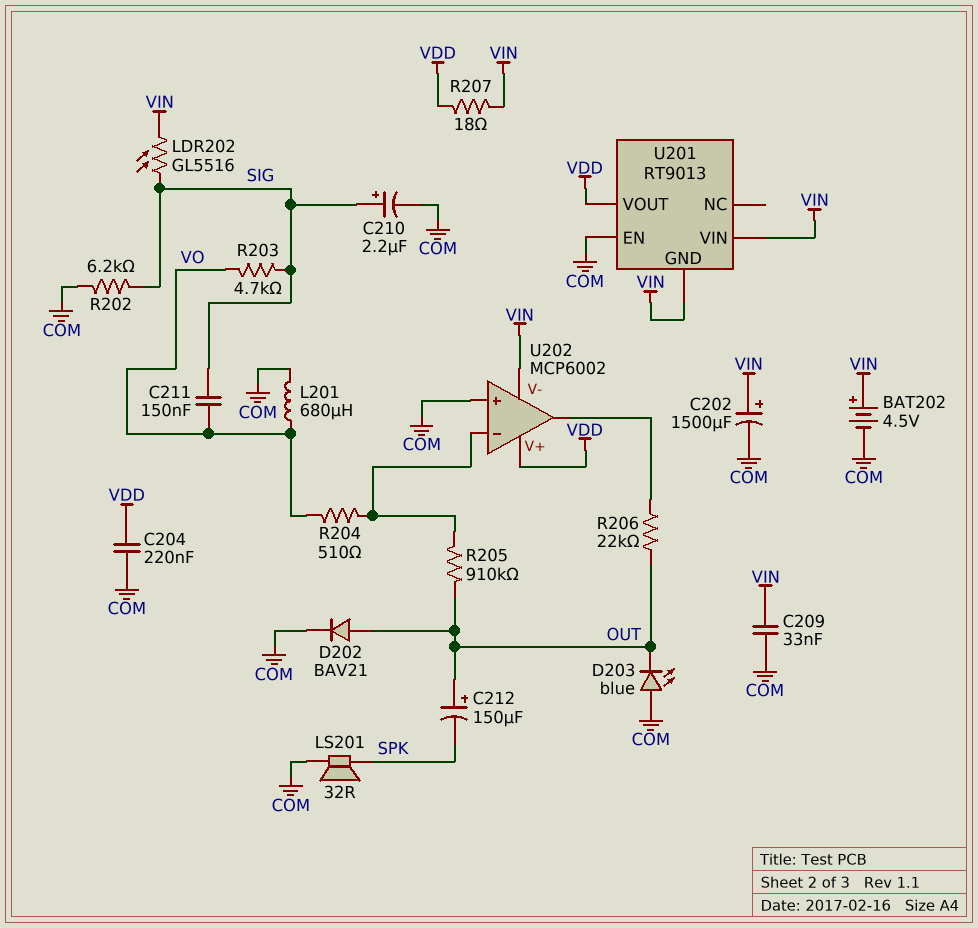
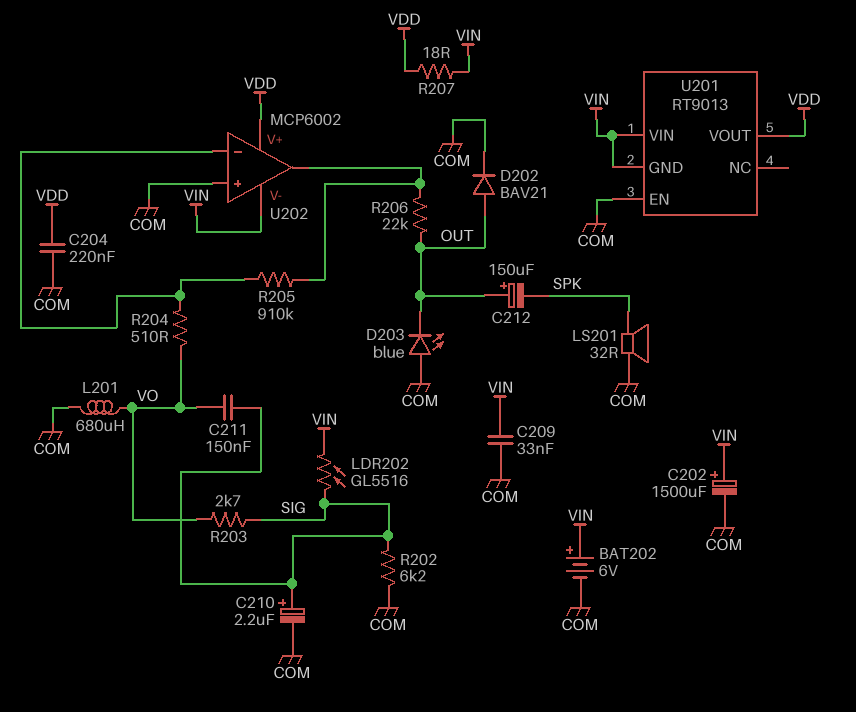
BAT202: 4.5V (plus VIN, minus COM) -> 6V (plus VIN, minus COM)
R203: 4.7k (SIG, VO) -> 2.7k (SIG, VO)
R205: 910k (OUT, U202/in-) -> 910k (U202/in-, U202/out)

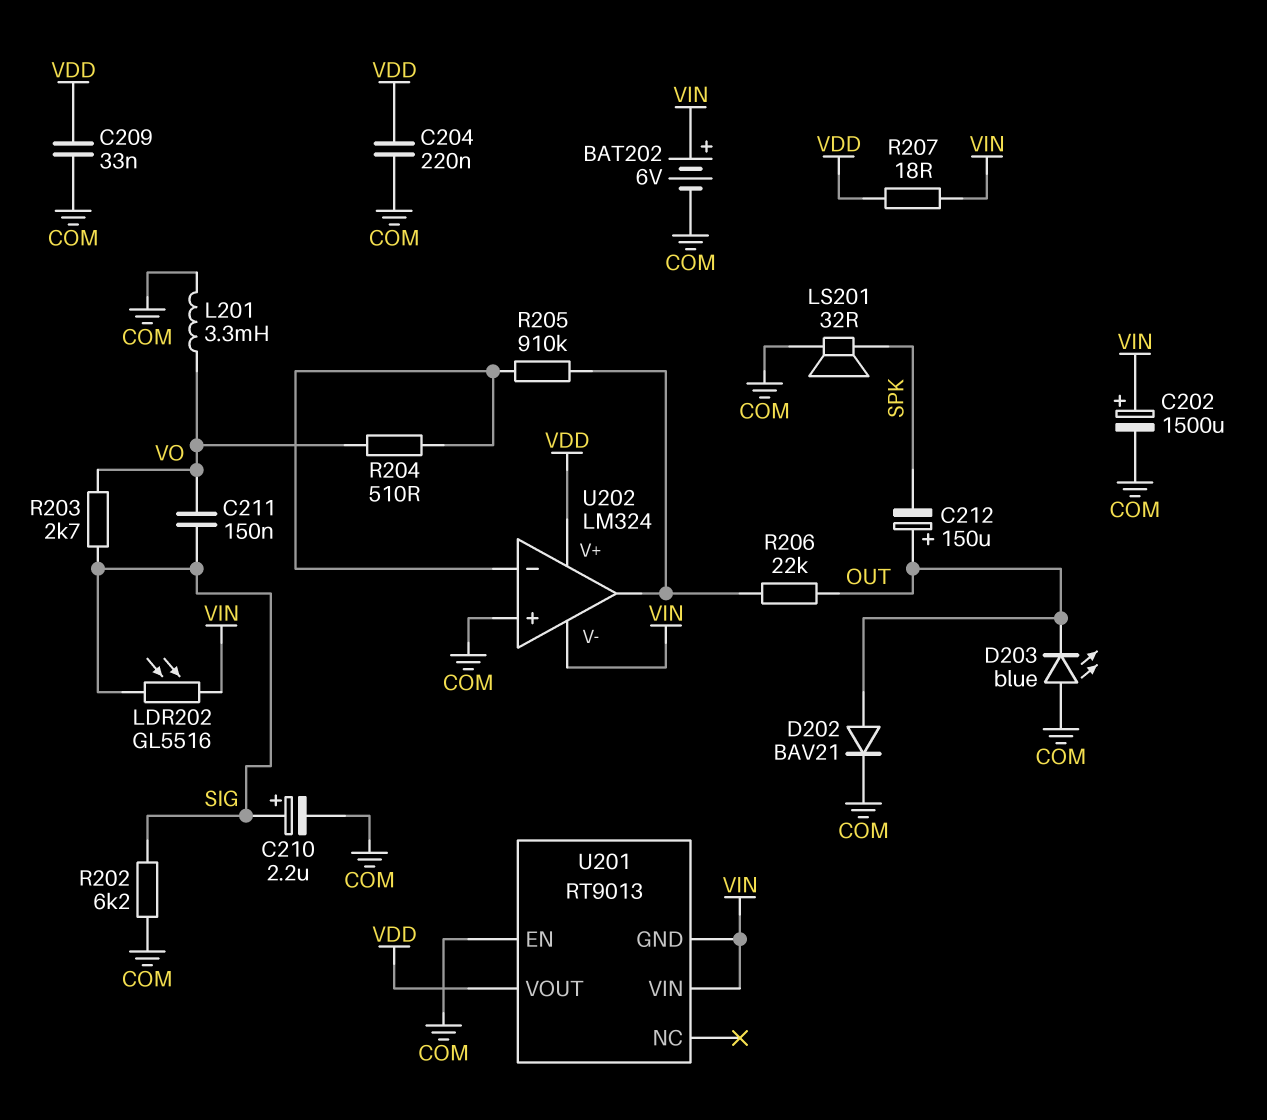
C209: 33nF (COM, VIN) -> 33nF (COM, VDD)
L201: 680uH (COM, VO) -> 3.3mH (COM, VO)
U202: MCP6002 -> LM324

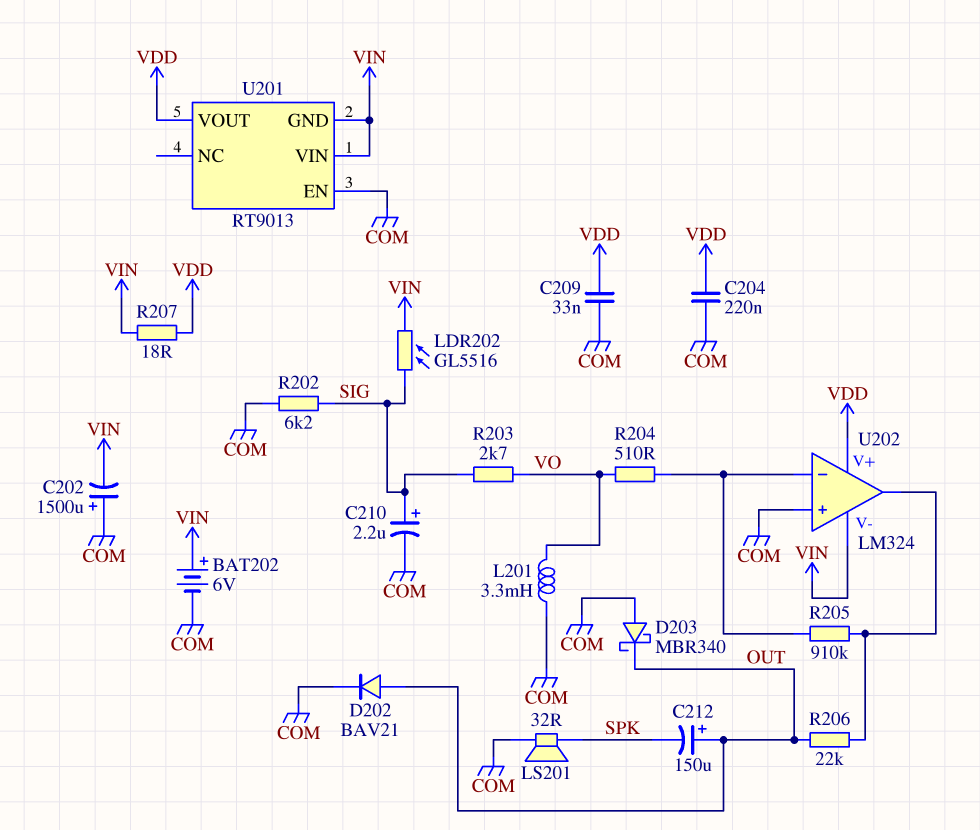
C202: 1500uF (plus VIN, minus COM) -> 1500uF (plus COM, minus VIN)
C211: 150nF (SIG, VO) -> none
D203: LED blue (A COM, K OUT) -> schottky MBR340 (A COM, K OUT)

